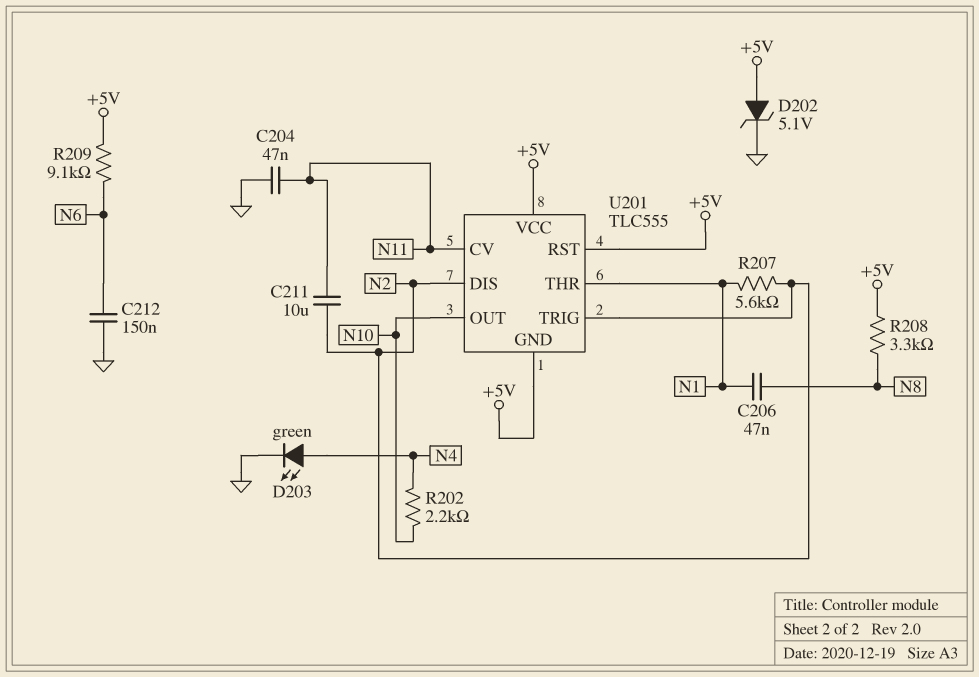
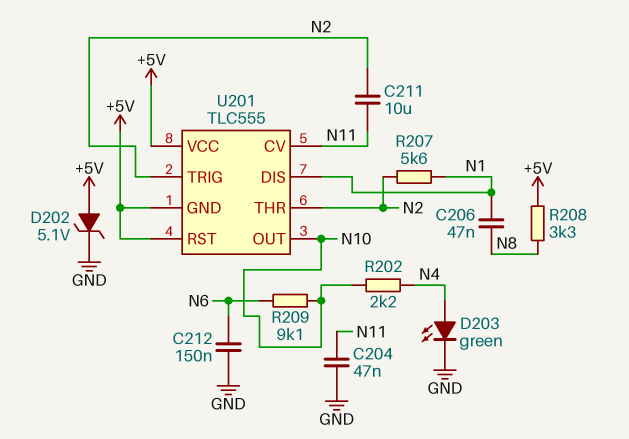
R209: 9.1k (+5V, N6) -> 9.1k (N6, N10)
U201 pin DIS: N2 -> N1
U201 pin THR: N1 -> N2

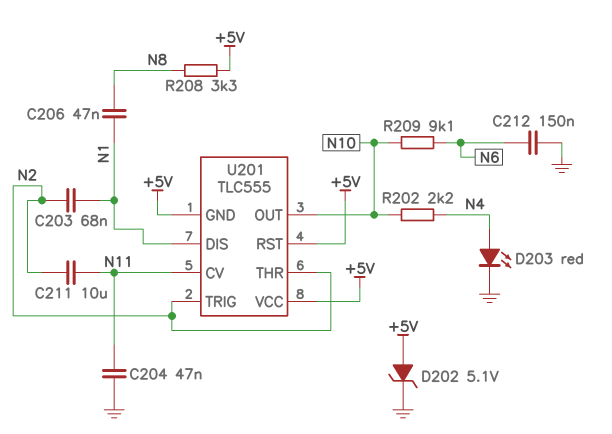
C203: none -> 68nF (N1, N2)
D203: LED green (A N4, K GND) -> LED red (A N4, K GND)
R207: 5.6k (N1, N2) -> none

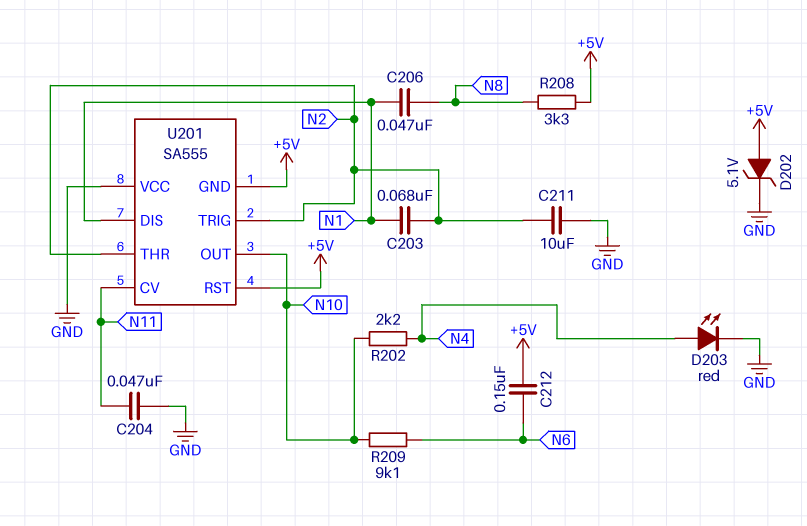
C211: 10uF (N2, N11) -> 10uF (GND, N2)
C212: 150nF (GND, N6) -> 150nF (+5V, N6)
U201: TLC555 -> SA555
U201 pin VCC: +5V -> GND

